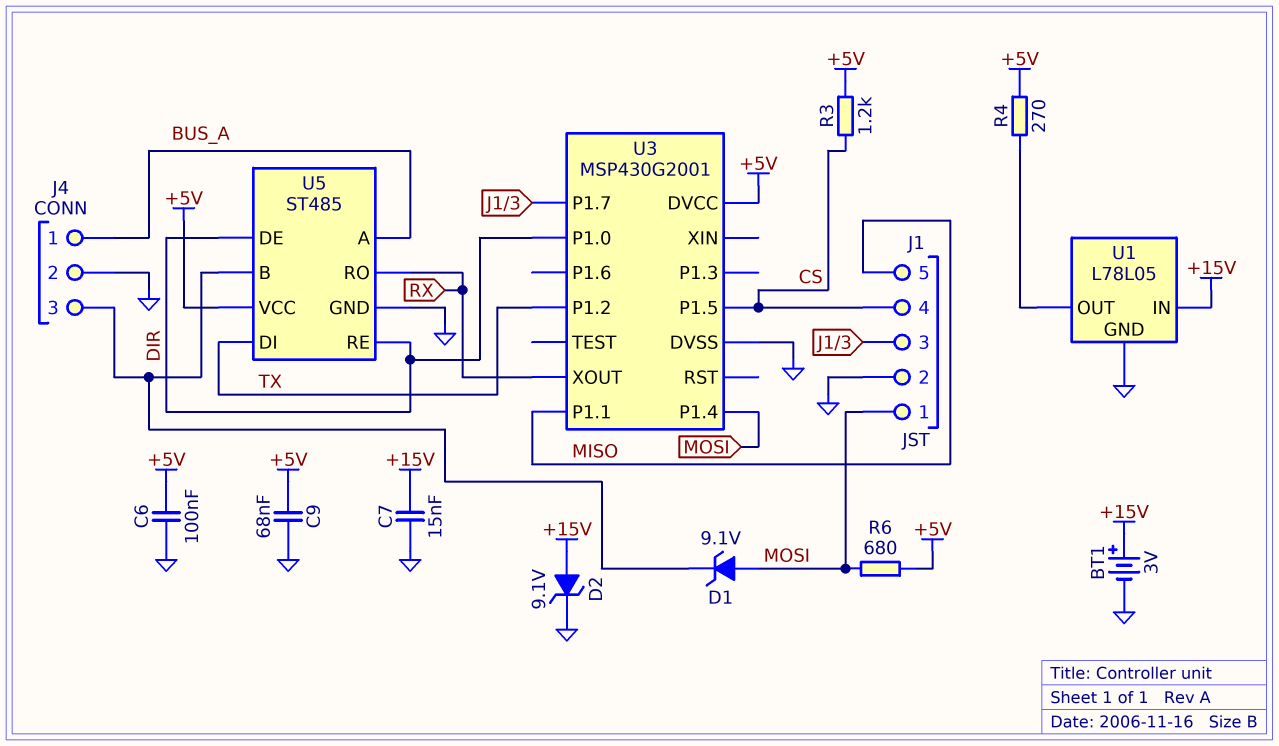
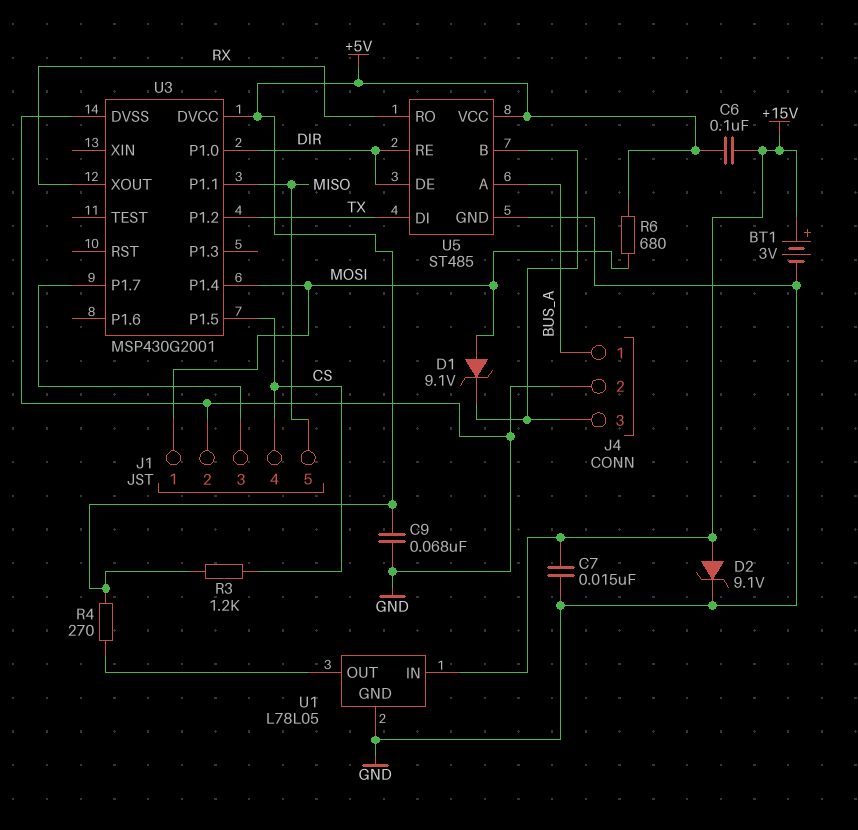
C6: 100nF (+5V, GND) -> 100nF (+5V, +15V)

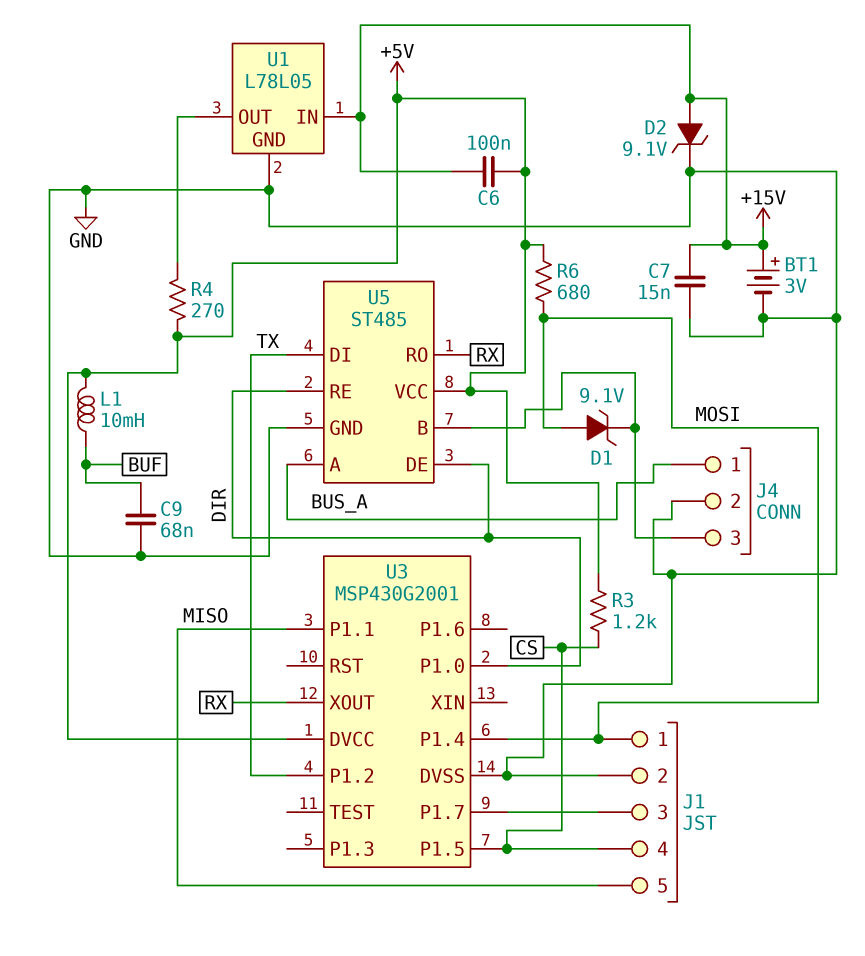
C9: 68nF (+5V, GND) -> 68nF (BUF, GND)
L1: none -> 10mH (+5V, BUF)

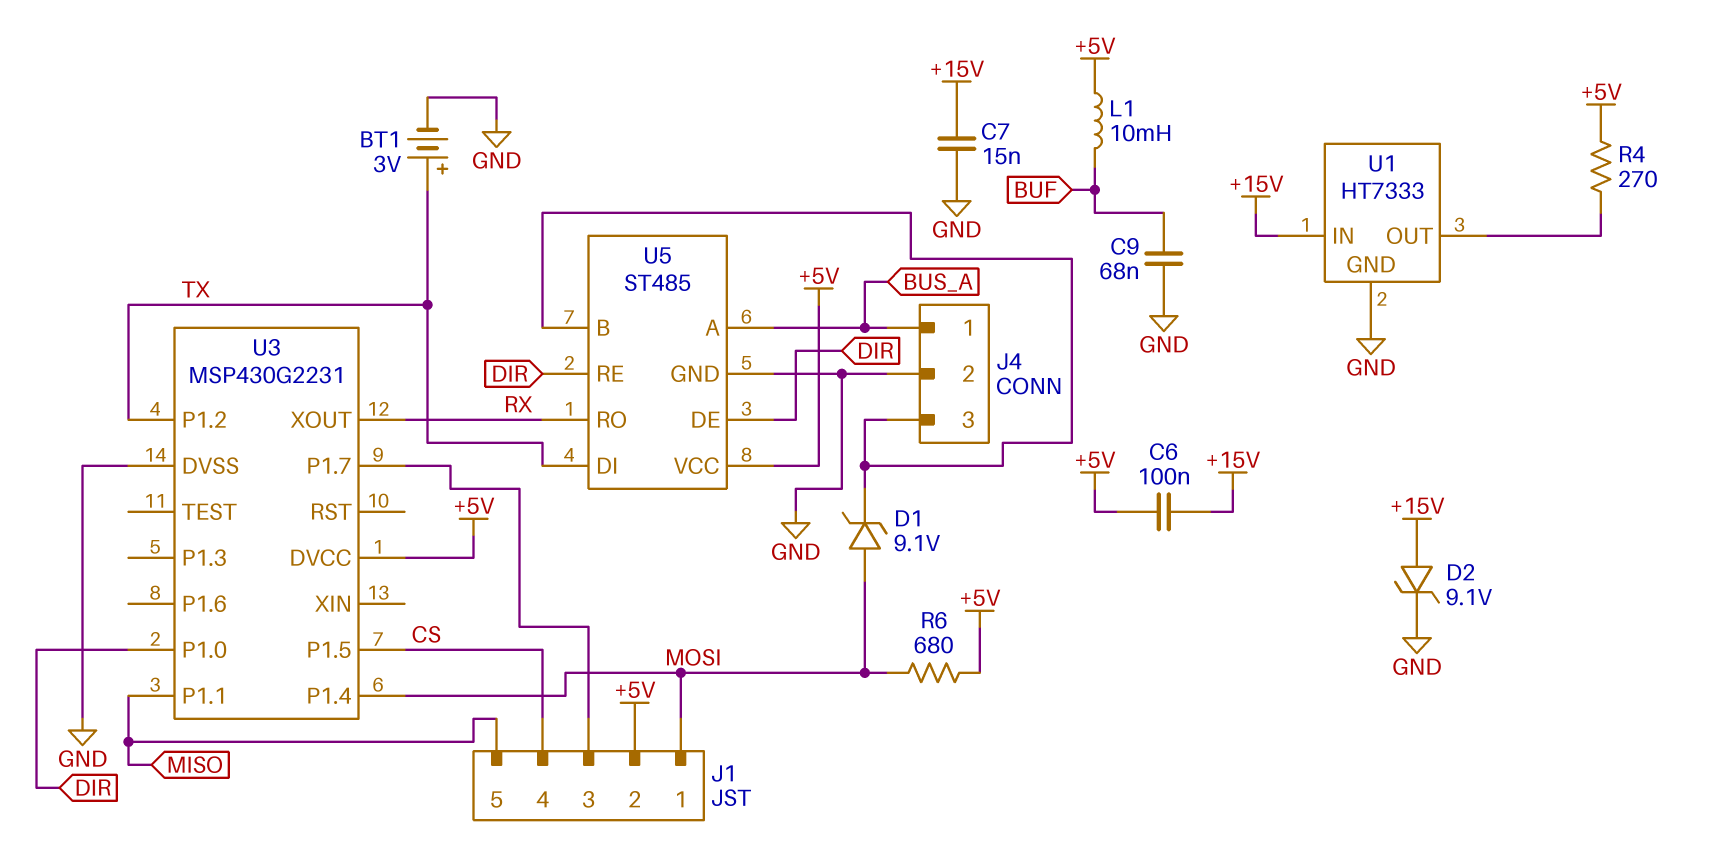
BT1: 3V (plus +15V, minus GND) -> 3V (plus TX, minus GND)
J1 pin 2: GND -> +5V
R3: 1.2k (+5V, CS) -> none
U1: L78L05 -> HT7333
U3: MSP430G2001 -> MSP430G2231

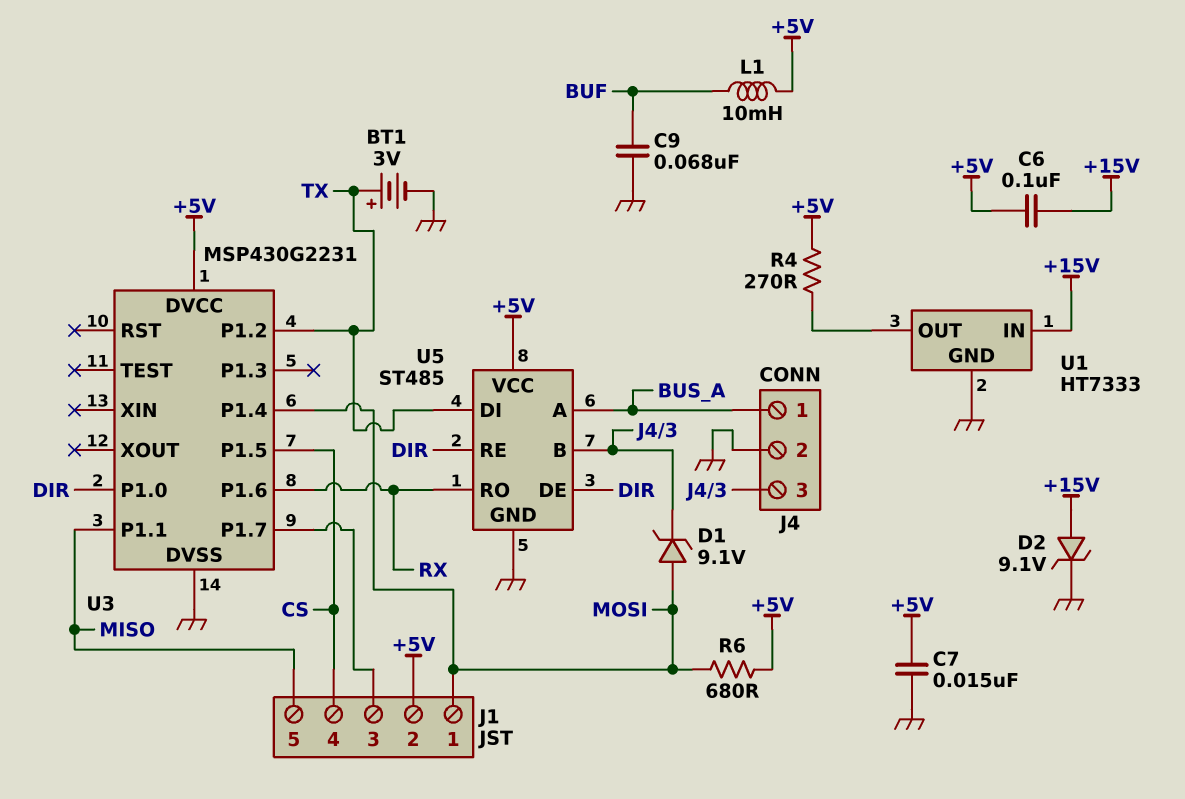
C7: 15nF (+15V, GND) -> 15nF (+5V, GND)
U3 pin P1.6: none -> RX
U3 pin XOUT: RX -> none

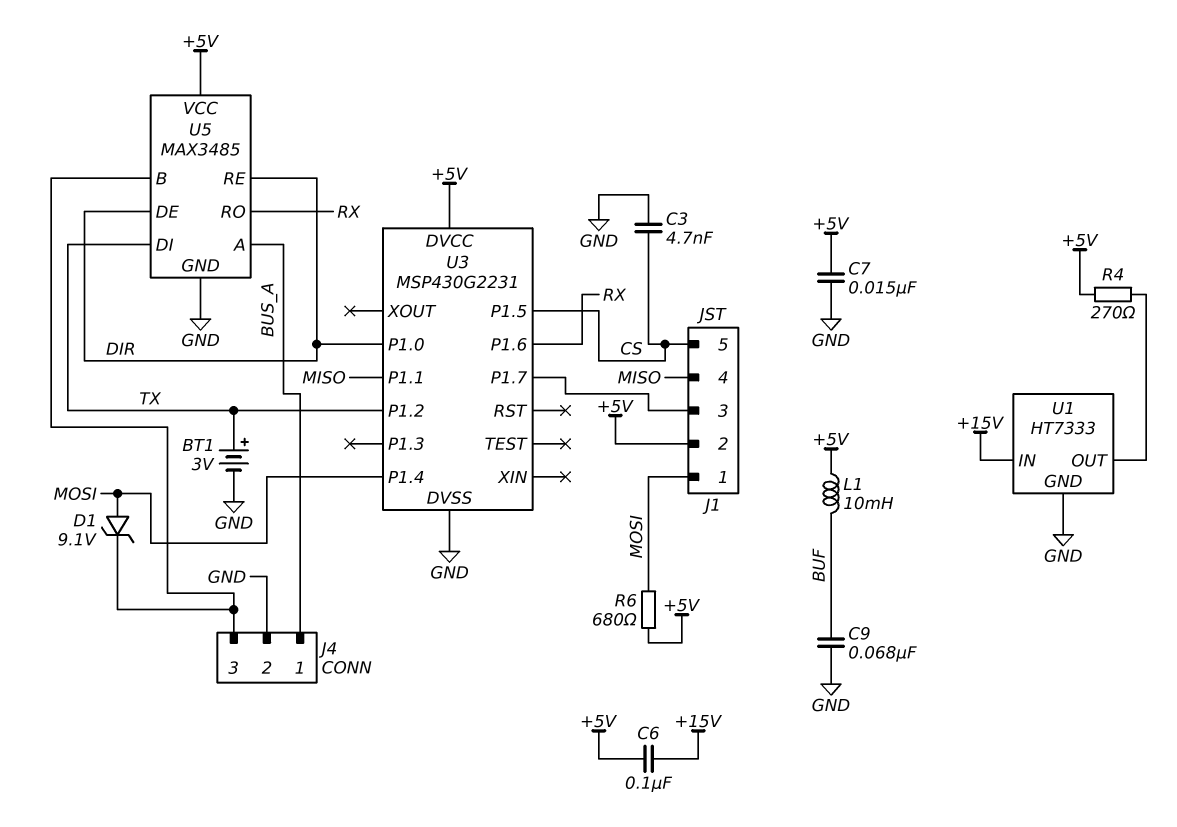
C3: none -> 4.7nF (CS, GND)
D2: zener 9.1V (A +15V, K GND) -> none
J1 pin 4: CS -> MISO
J1 pin 5: MISO -> CS
U5: ST485 -> MAX3485

